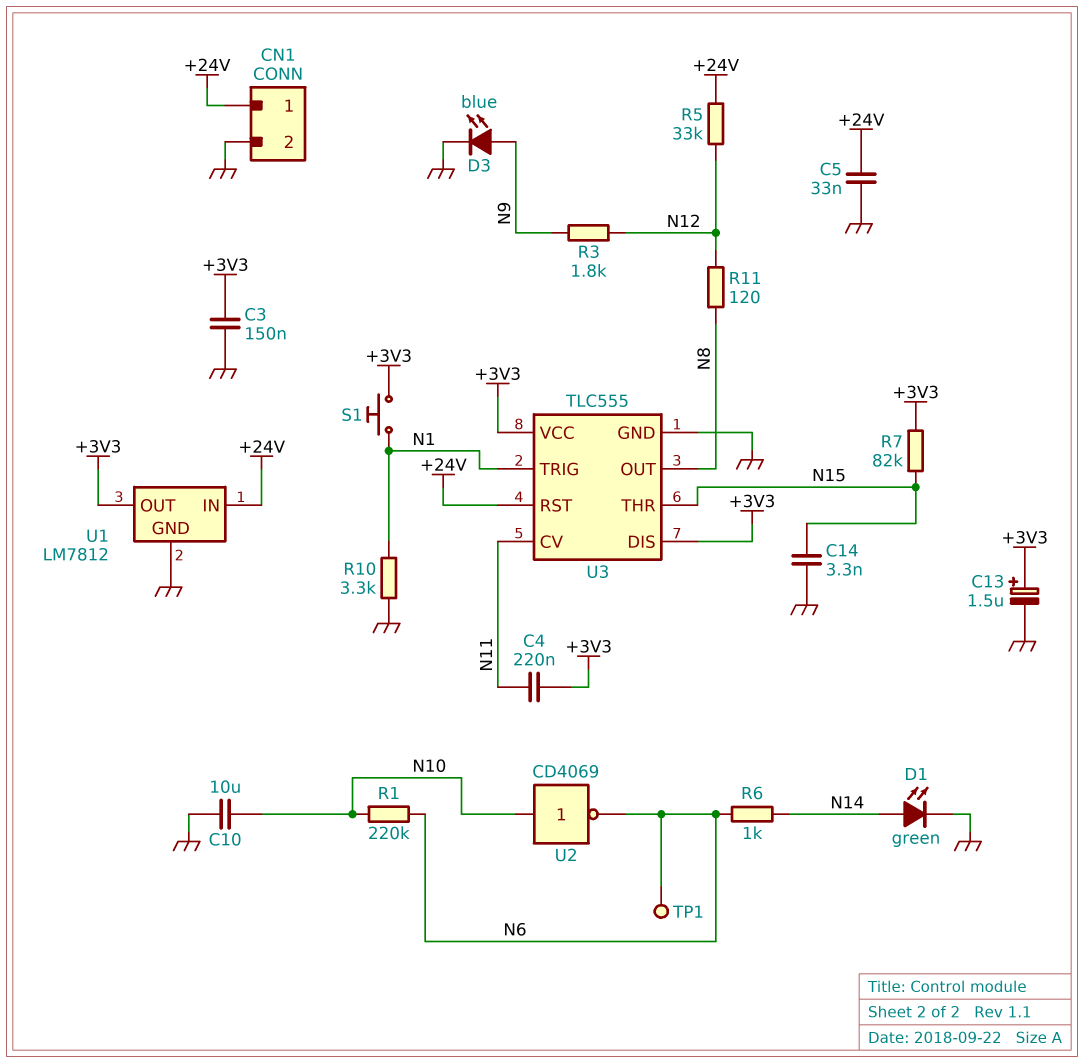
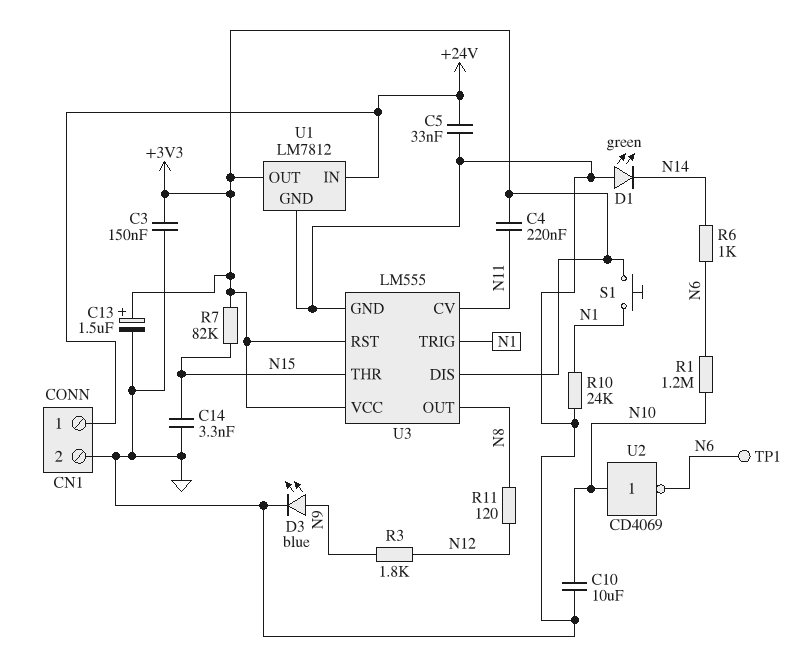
D1: LED green (A N14, K GND) -> LED green (A GND, K N14)
R1: 220k (N6, N10) -> 1.2M (N6, N10)
R5: 33k (+24V, N12) -> none
R10: 3.3k (GND, N1) -> 24k (GND, N1)
U3: TLC555 -> LM555
U3 pin RST: +24V -> +3V3

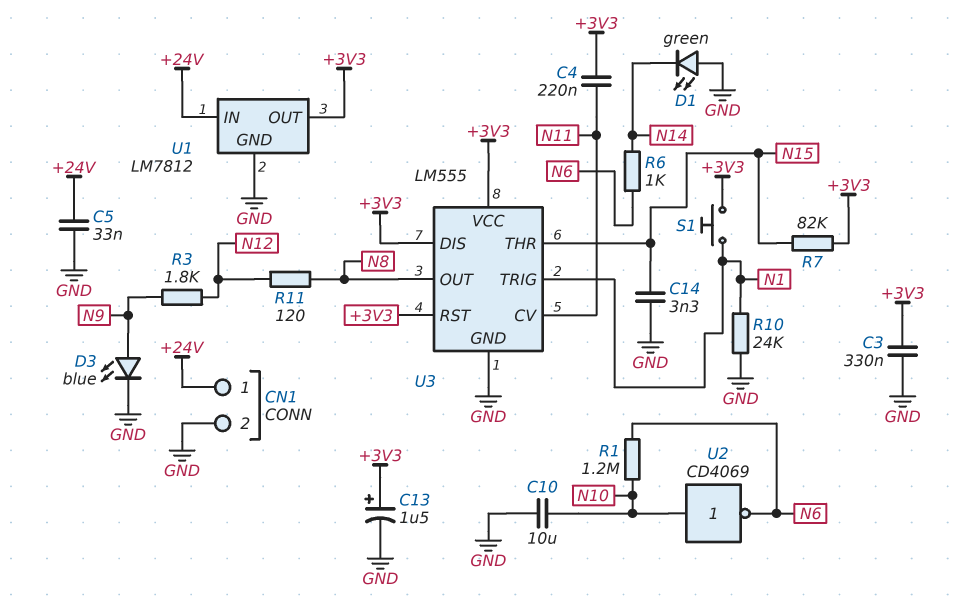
C3: 150nF (+3V3, GND) -> 330nF (+3V3, GND)
TP1: test point (N6) -> none

